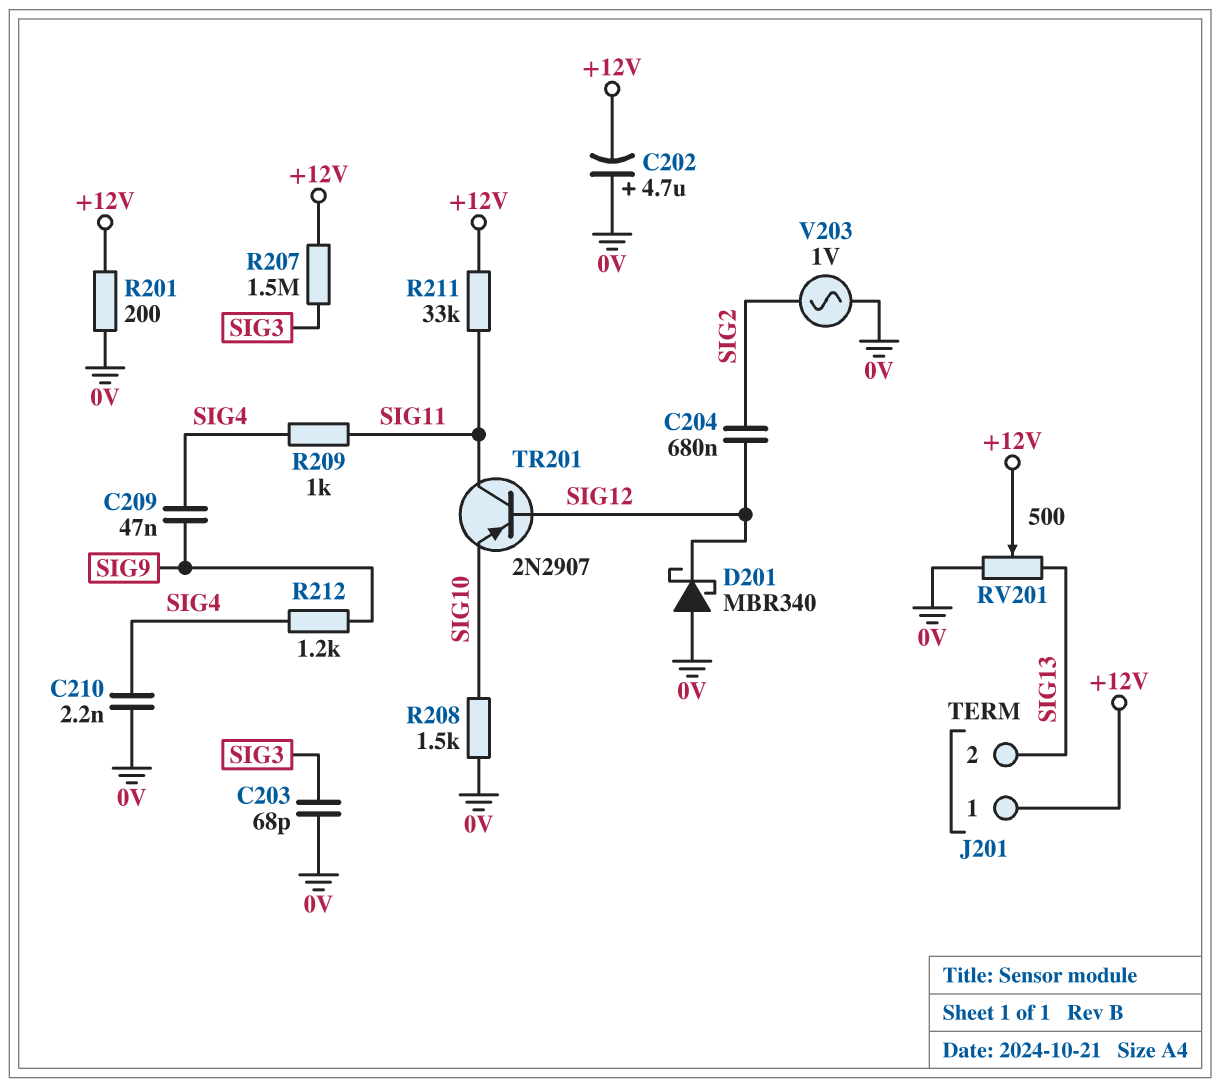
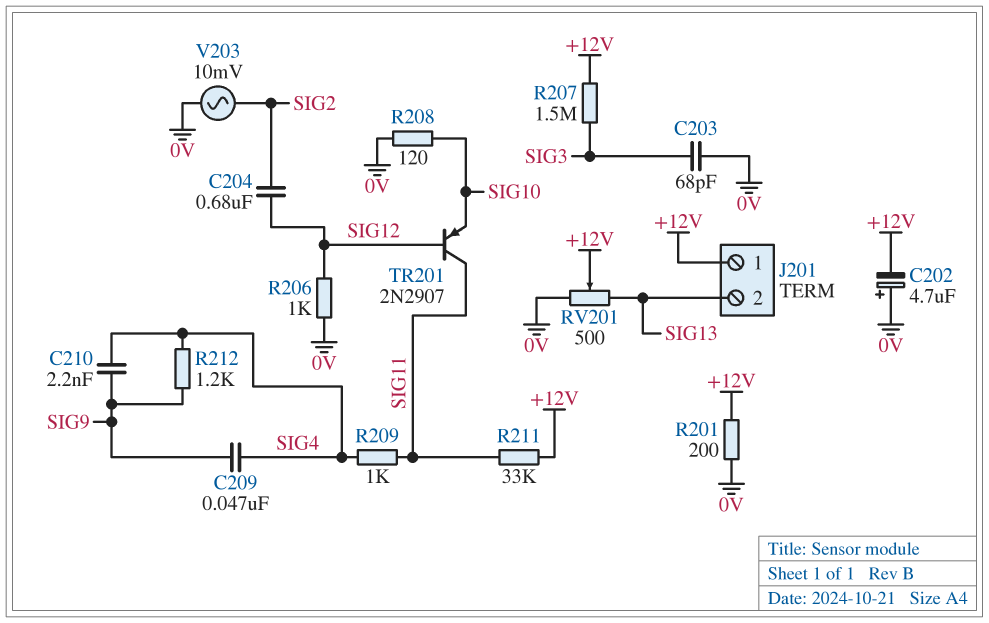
C210: 2.2nF (0V, SIG4) -> 2.2nF (SIG4, SIG9)
D201: schottky MBR340 (A 0V, K SIG12) -> none
R206: none -> 1k (0V, SIG12)
R208: 1.5k (0V, SIG10) -> 120 (0V, SIG10)
V203: AC 1V (0V, SIG2) -> AC 10mV (0V, SIG2)

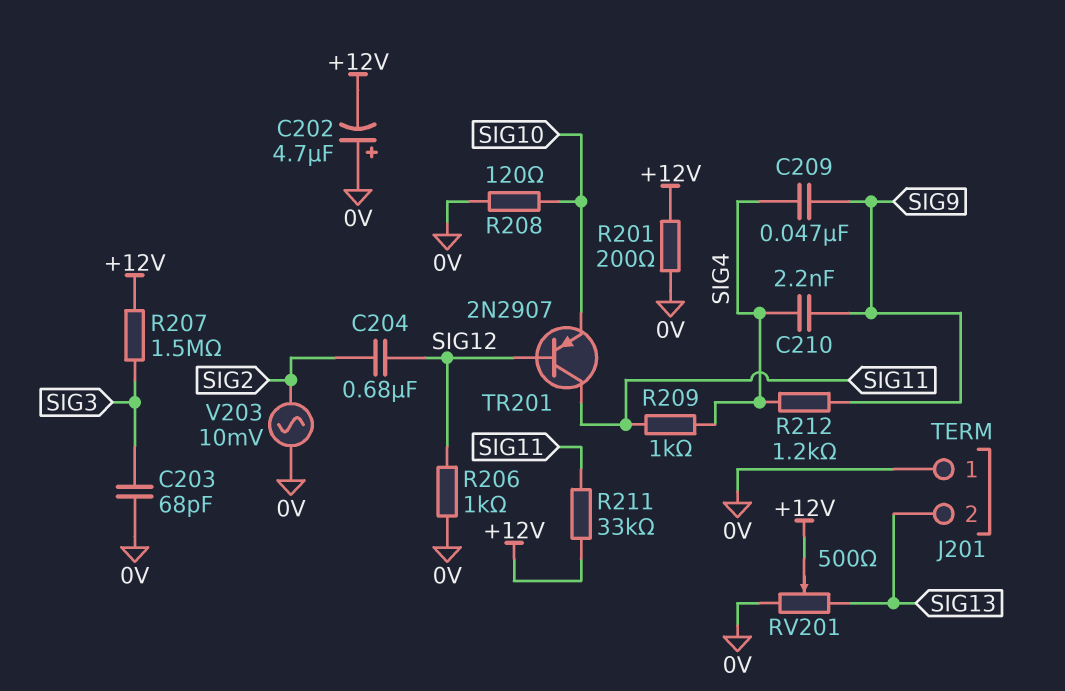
J201 pin 1: +12V -> 0V

